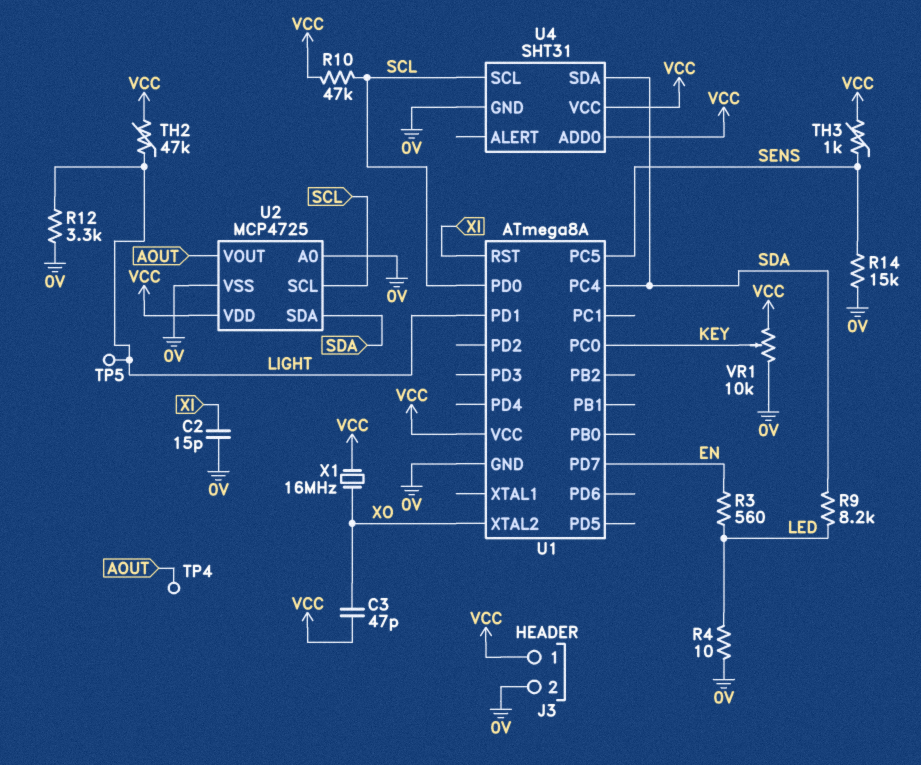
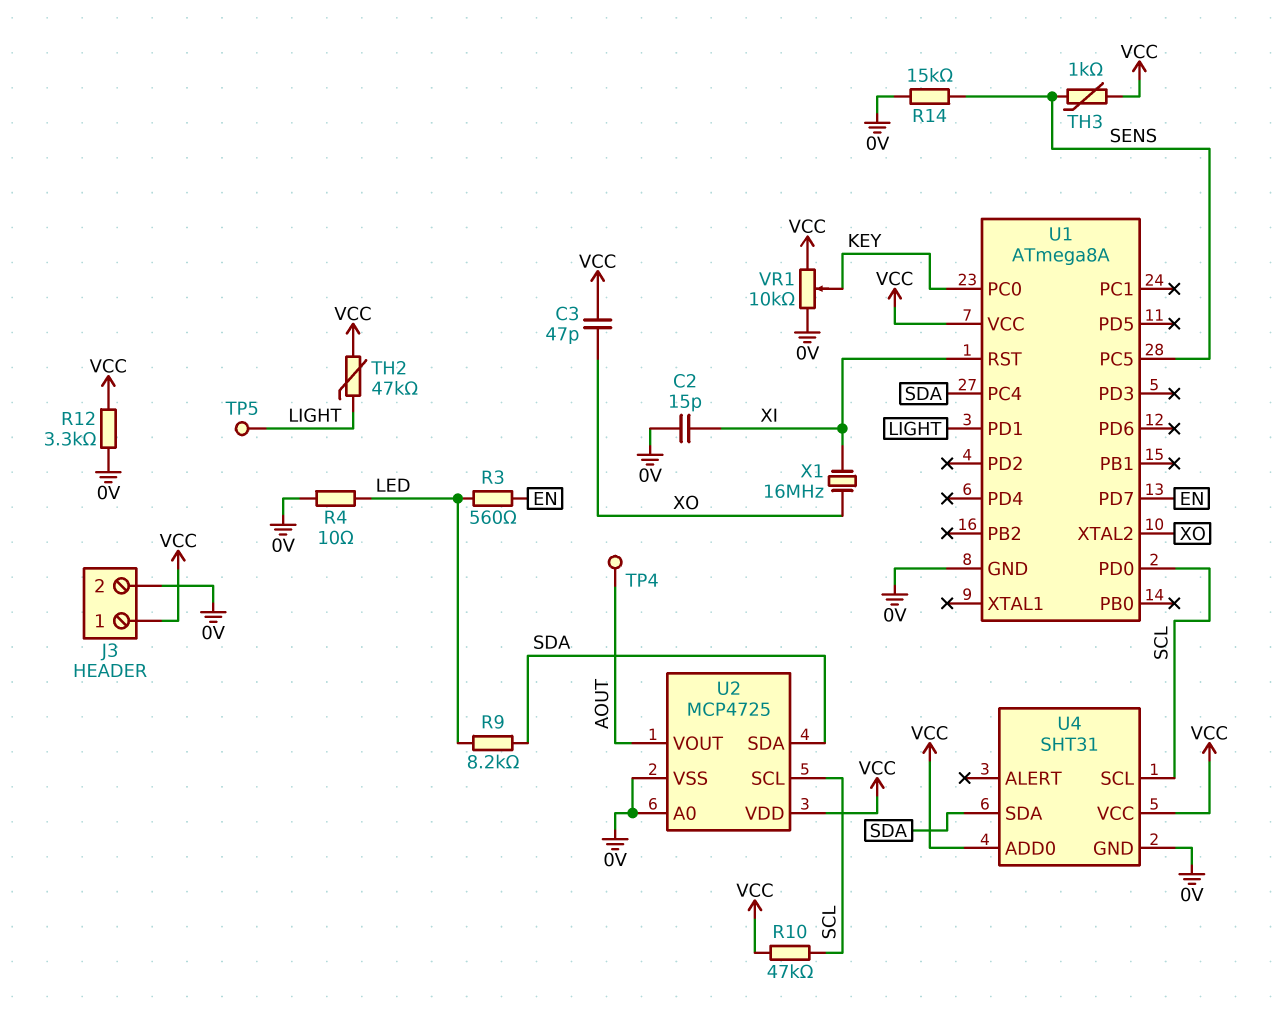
R12: 3.3k (0V, LIGHT) -> 3.3k (0V, VCC)
X1: 16MHz (VCC, XO) -> 16MHz (XI, XO)

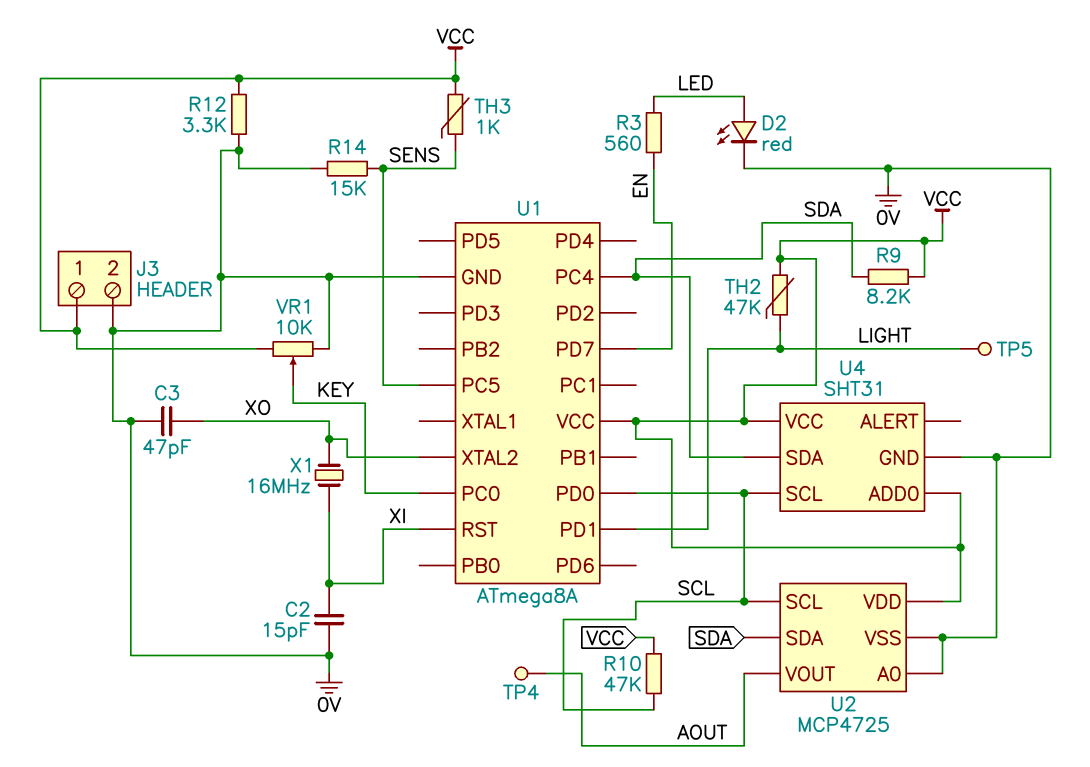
C3: 47pF (VCC, XO) -> 47pF (0V, XO)
D2: none -> LED red (A LED, K 0V)
R4: 10 (0V, LED) -> none
R9: 8.2k (LED, SDA) -> 8.2k (SDA, VCC)

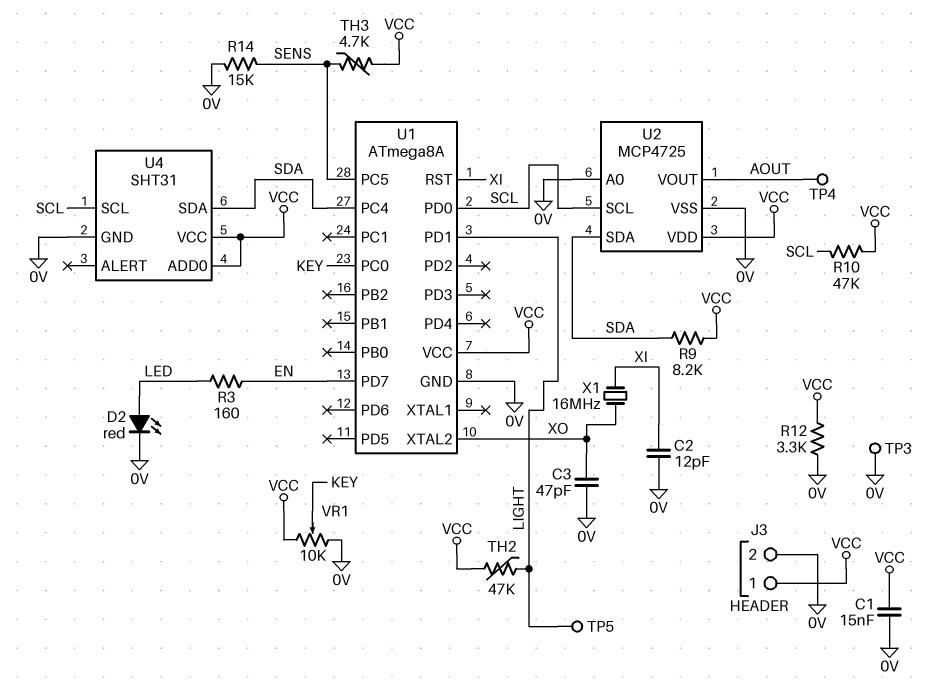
C1: none -> 15nF (0V, VCC)
C2: 15pF (0V, XI) -> 12pF (0V, XI)
R3: 560 (EN, LED) -> 160 (EN, LED)
TH3: 1k (SENS, VCC) -> 4.7k (SENS, VCC)
TP3: none -> test point (0V)

